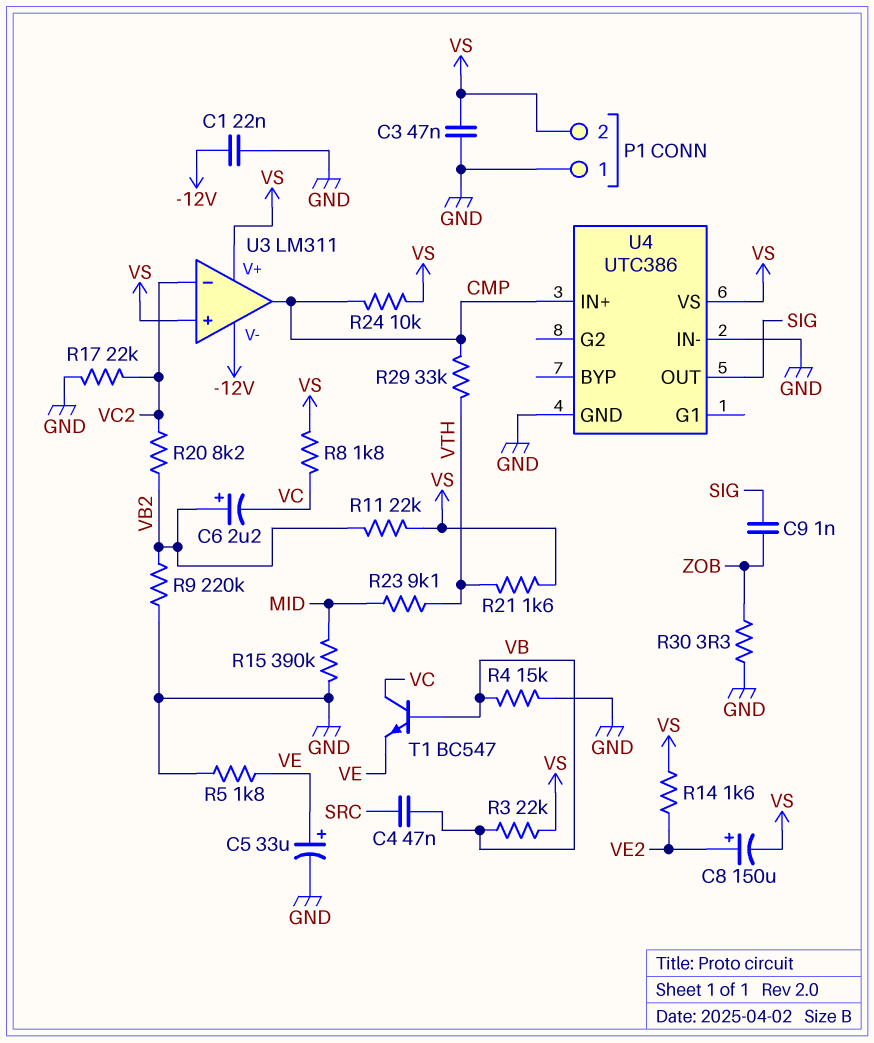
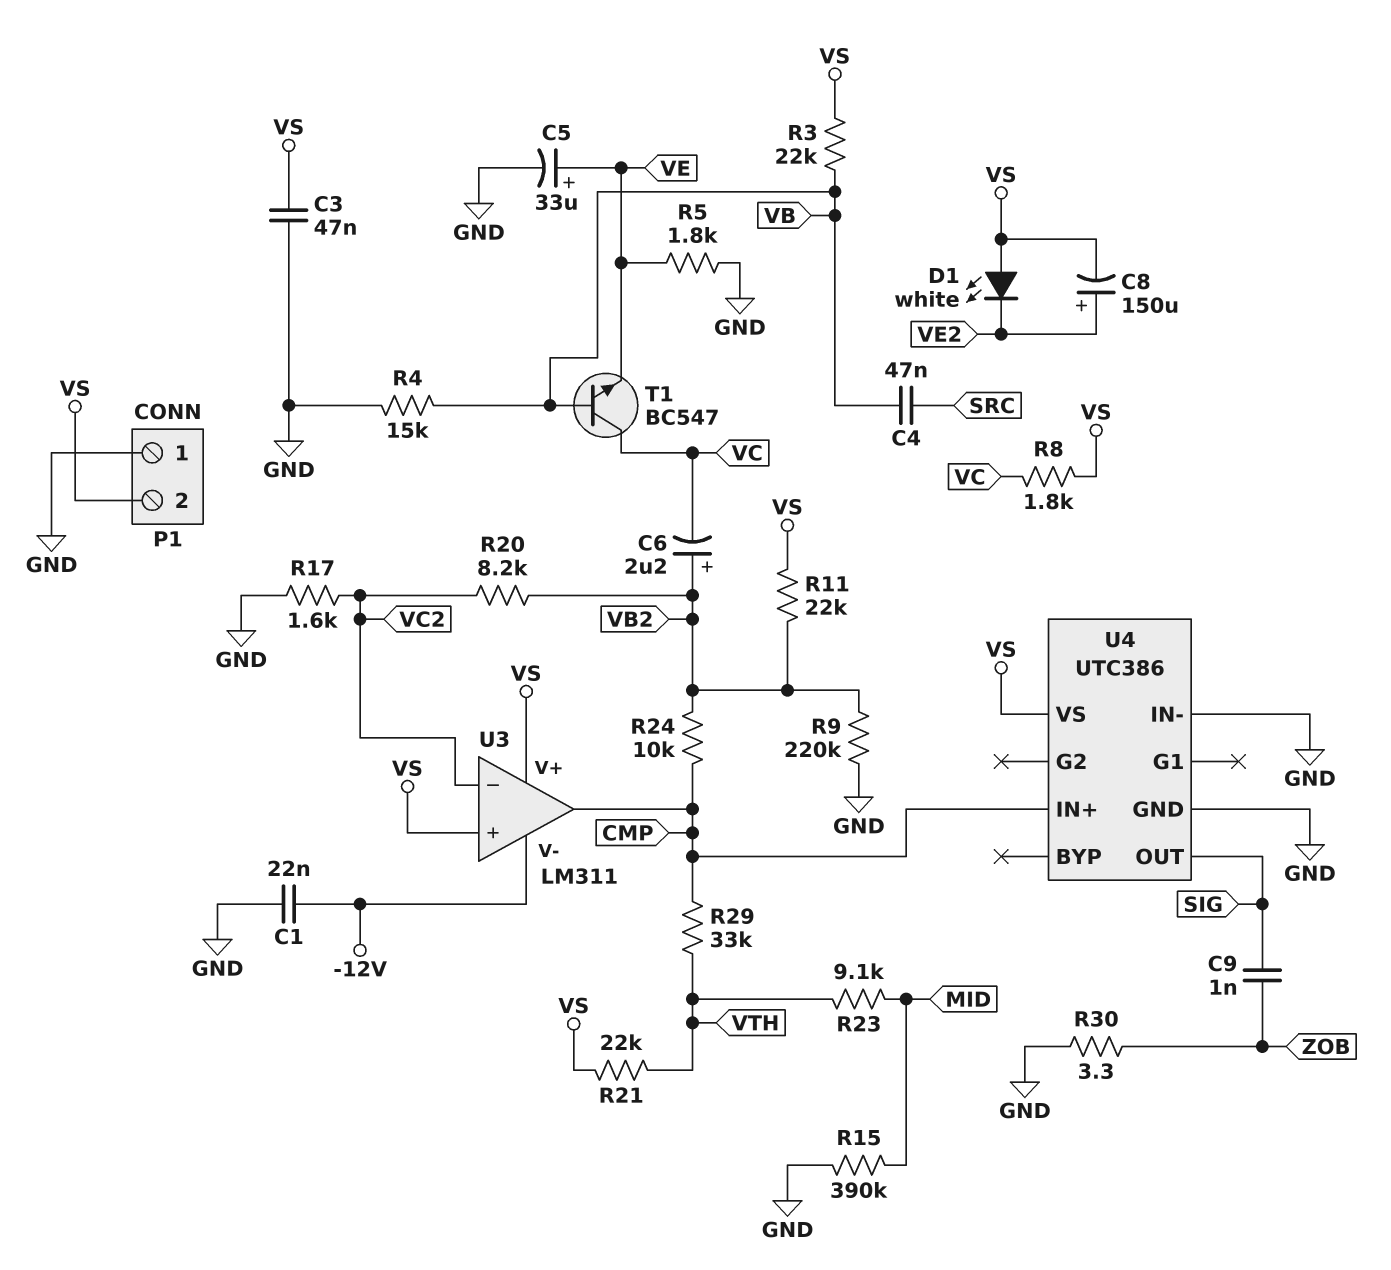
D1: none -> LED white (A VS, K VE2)
R14: 1.6k (VE2, VS) -> none
R17: 22k (GND, VC2) -> 1.6k (GND, VC2)
R21: 1.6k (VS, VTH) -> 22k (VS, VTH)
R24: 10k (CMP, VS) -> 10k (CMP, VB2)

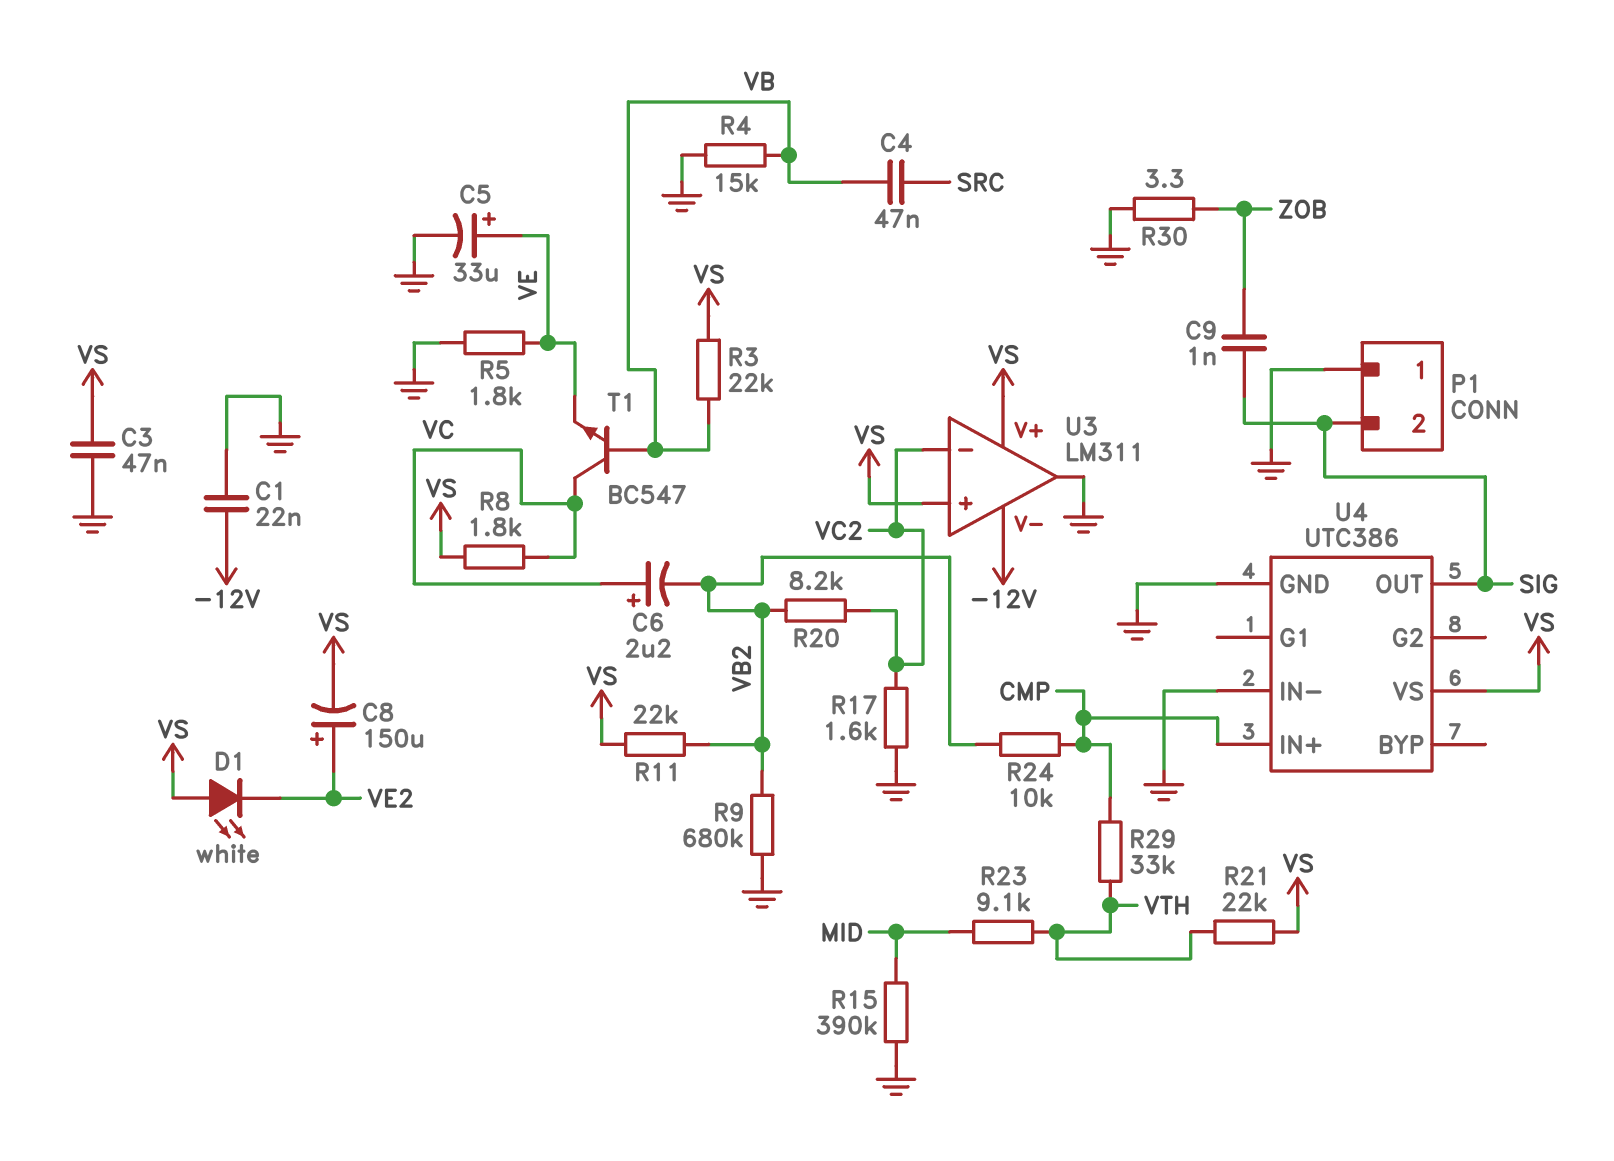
C6: 2.2uF (plus VB2, minus VC) -> 2.2uF (plus VC, minus VB2)
P1 pin 2: VS -> SIG
R9: 220k (GND, VB2) -> 680k (GND, VB2)
U3 pin out: CMP -> GND

